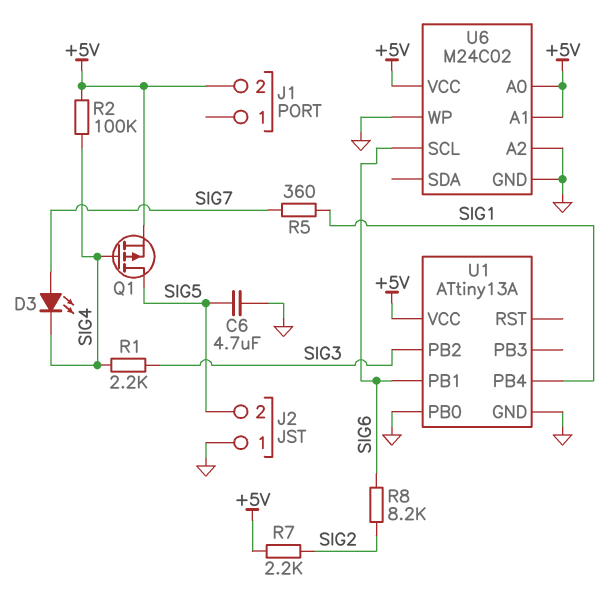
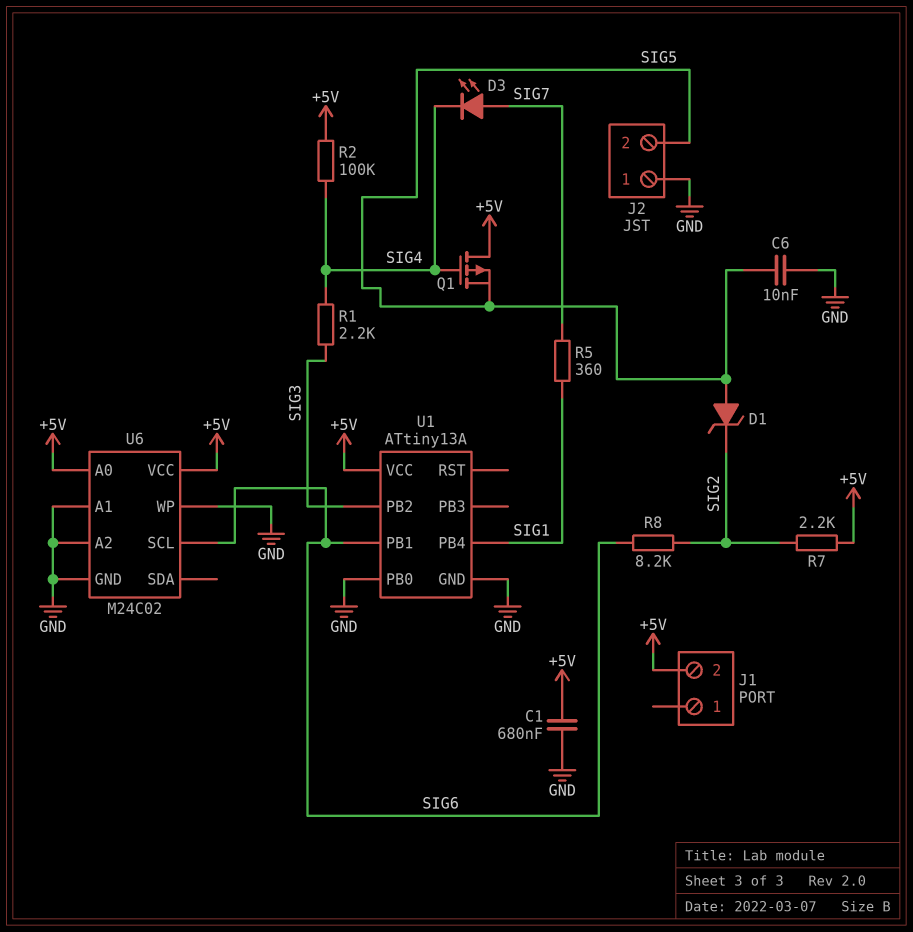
C1: none -> 680nF (+5V, GND)
C6: 4.7uF (GND, SIG5) -> 10nF (GND, SIG5)
D1: none -> zener (A SIG5, K SIG2)
Q1: PMOS (G SIG4, D SIG5, S +5V) -> PMOS (G SIG4, D +5V, S SIG5)
U6 pin A1: +5V -> GND

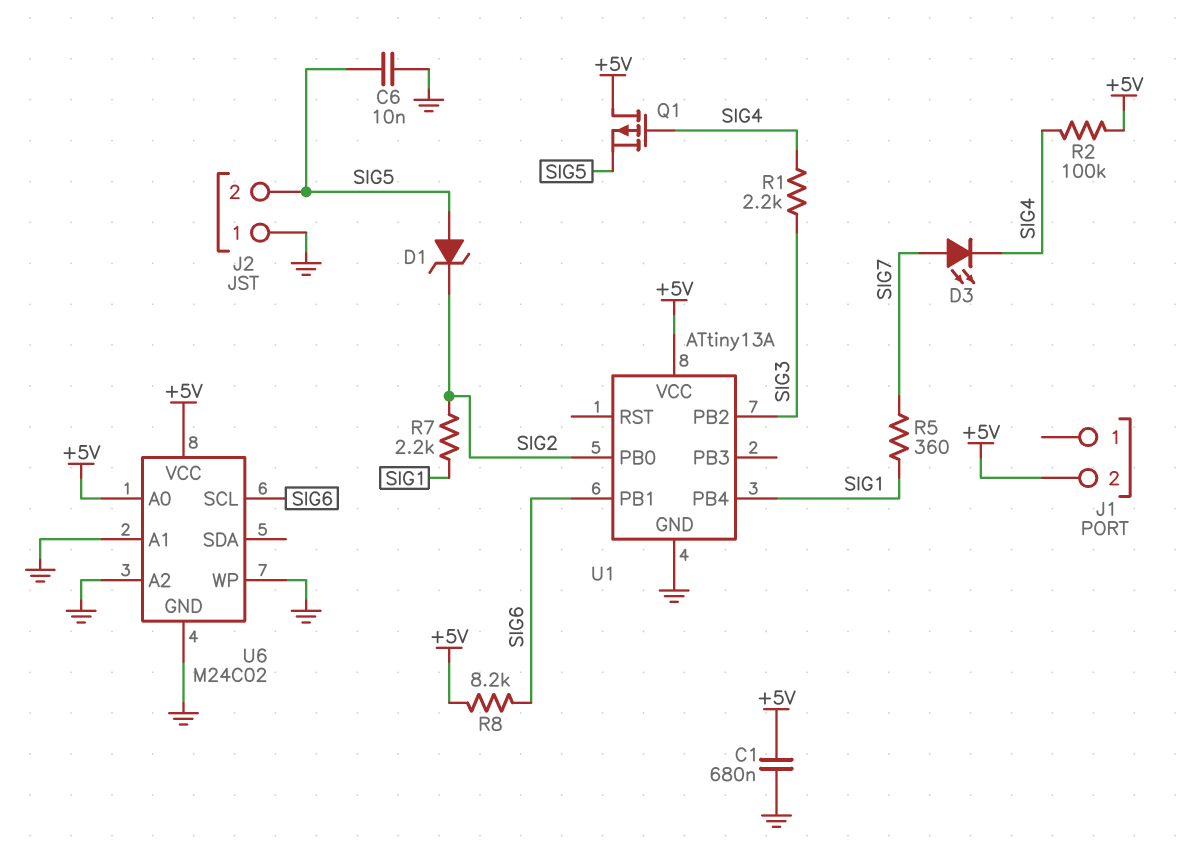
R7: 2.2k (+5V, SIG2) -> 2.2k (SIG1, SIG2)
R8: 8.2k (SIG2, SIG6) -> 8.2k (+5V, SIG6)
U1 pin PB0: GND -> SIG2

